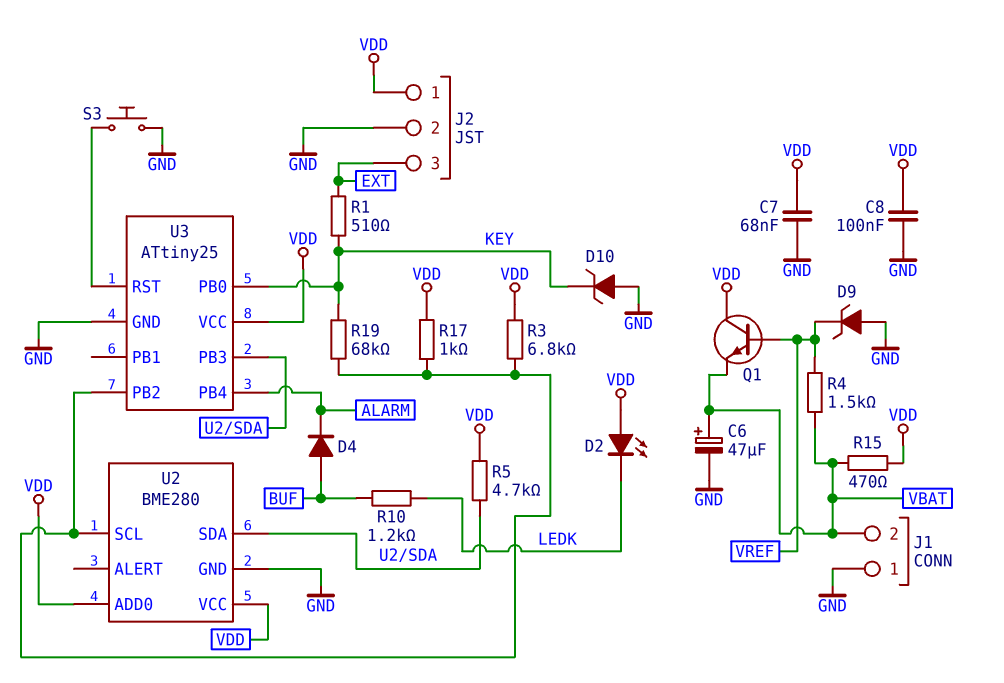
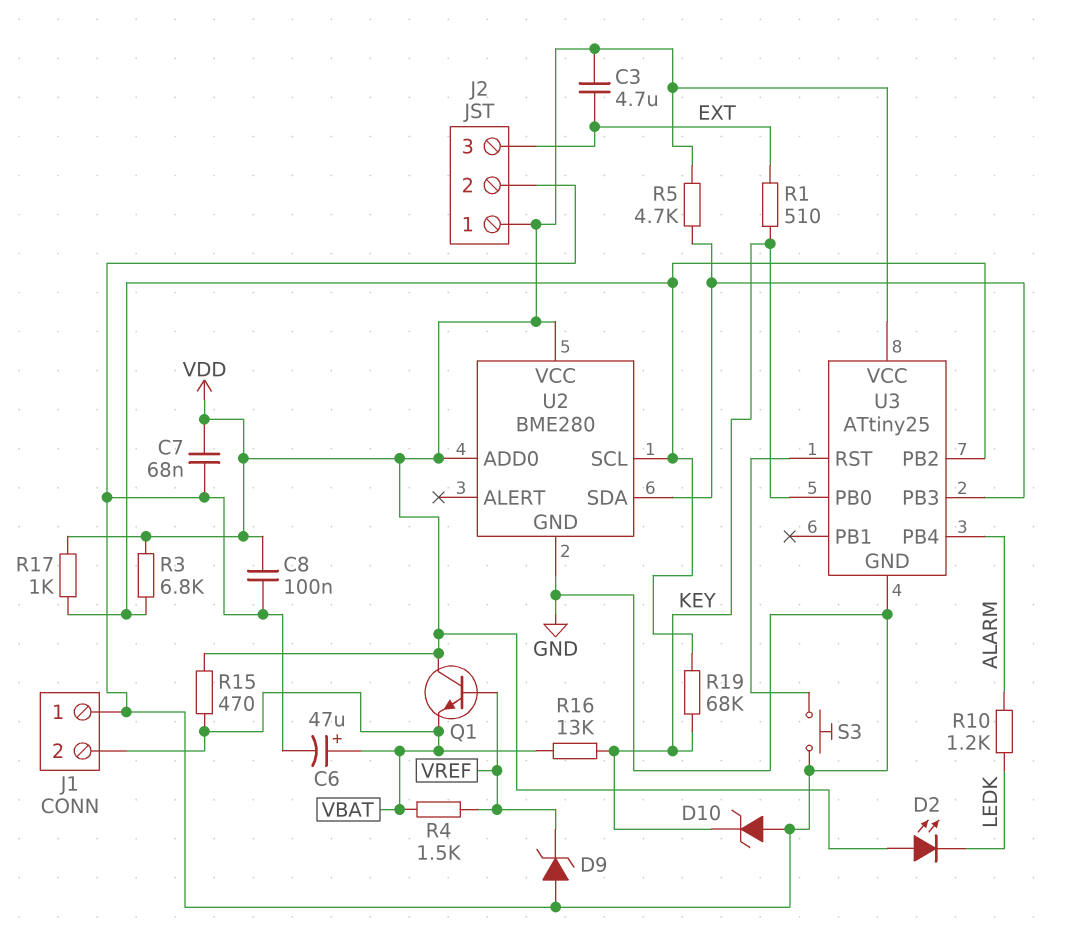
C3: none -> 4.7uF (EXT, VDD)
D4: diode (A BUF, K ALARM) -> none
R10: 1.2k (BUF, LEDK) -> 1.2k (ALARM, LEDK)
R16: none -> 13k (KEY, VBAT)

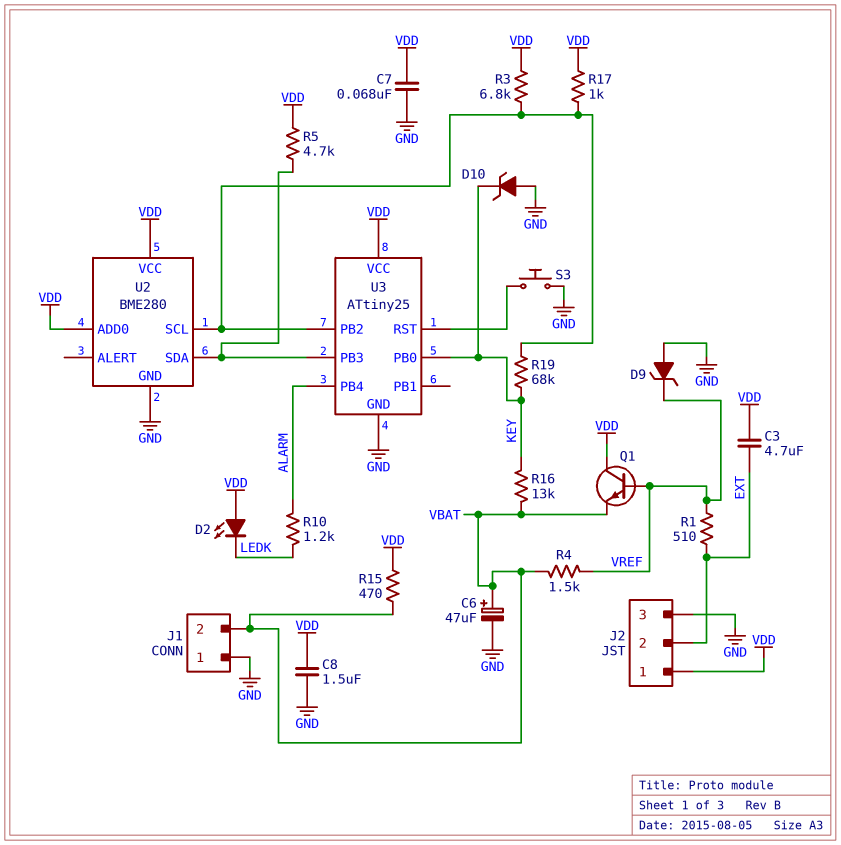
C8: 100nF (GND, VDD) -> 1.5uF (GND, VDD)
J2 pin 2: GND -> EXT
J2 pin 3: EXT -> GND
R1: 510 (EXT, KEY) -> 510 (EXT, VREF)

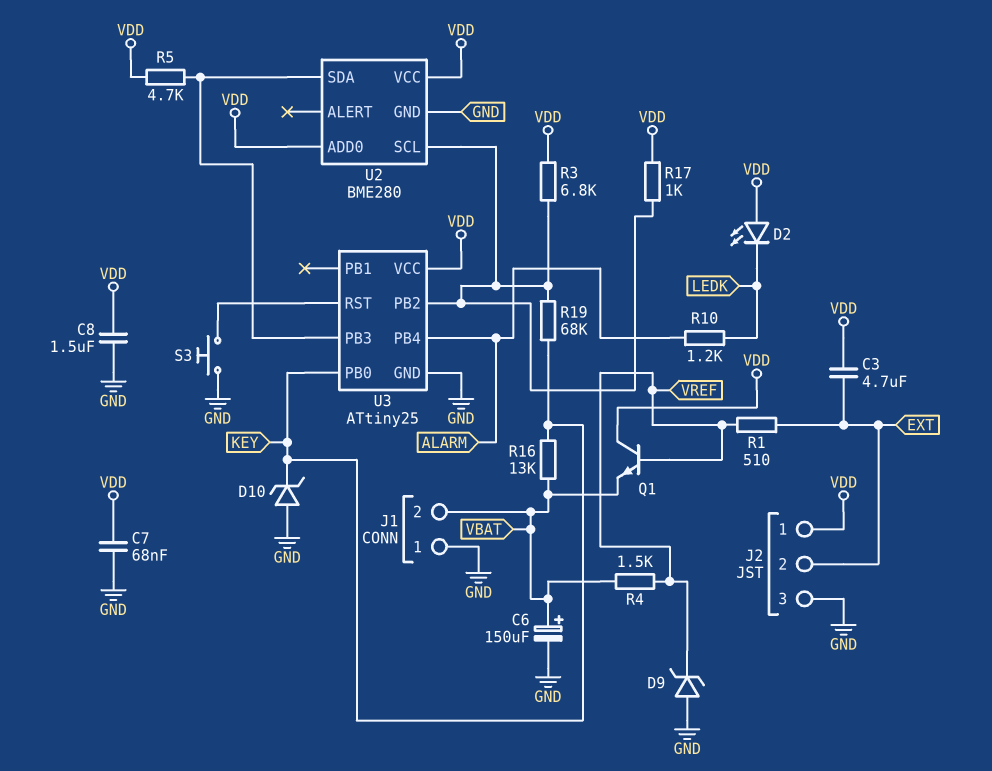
C6: 47uF (plus VBAT, minus GND) -> 150uF (plus VBAT, minus GND)
R15: 470 (VBAT, VDD) -> none

